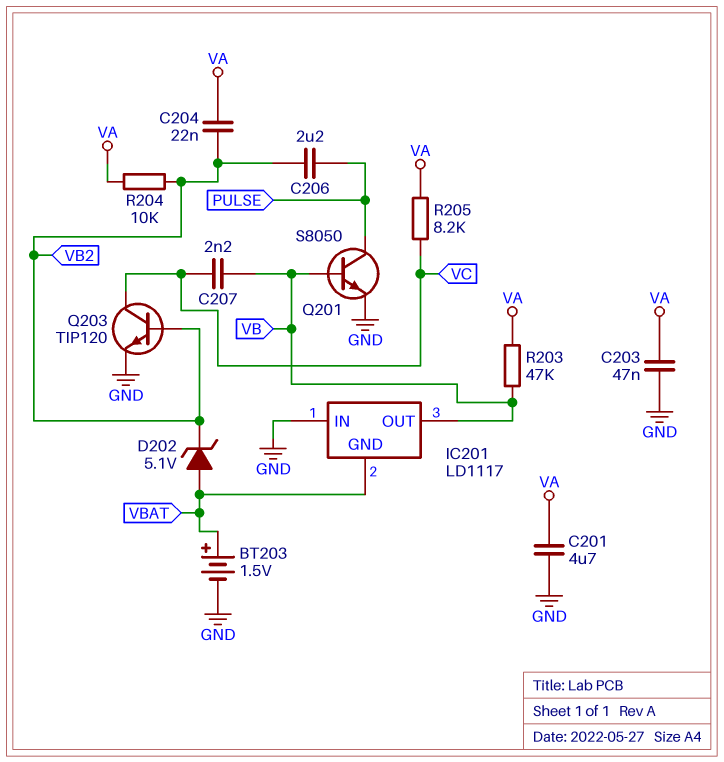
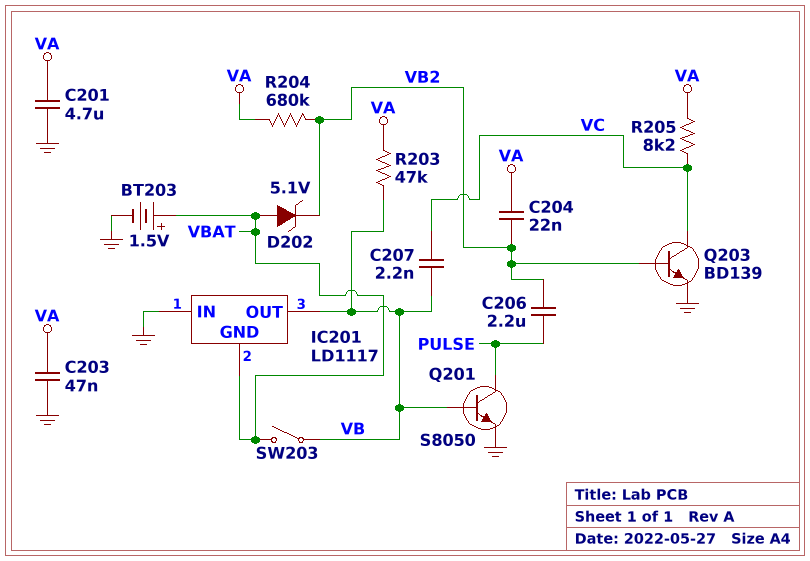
Q203: NPN TIP120 (B VB2, C VC, E GND) -> NPN BD139 (B VB2, C VC, E GND)
R204: 10k (VA, VB2) -> 680k (VA, VB2)
SW203: none -> switch (VB, VBAT)

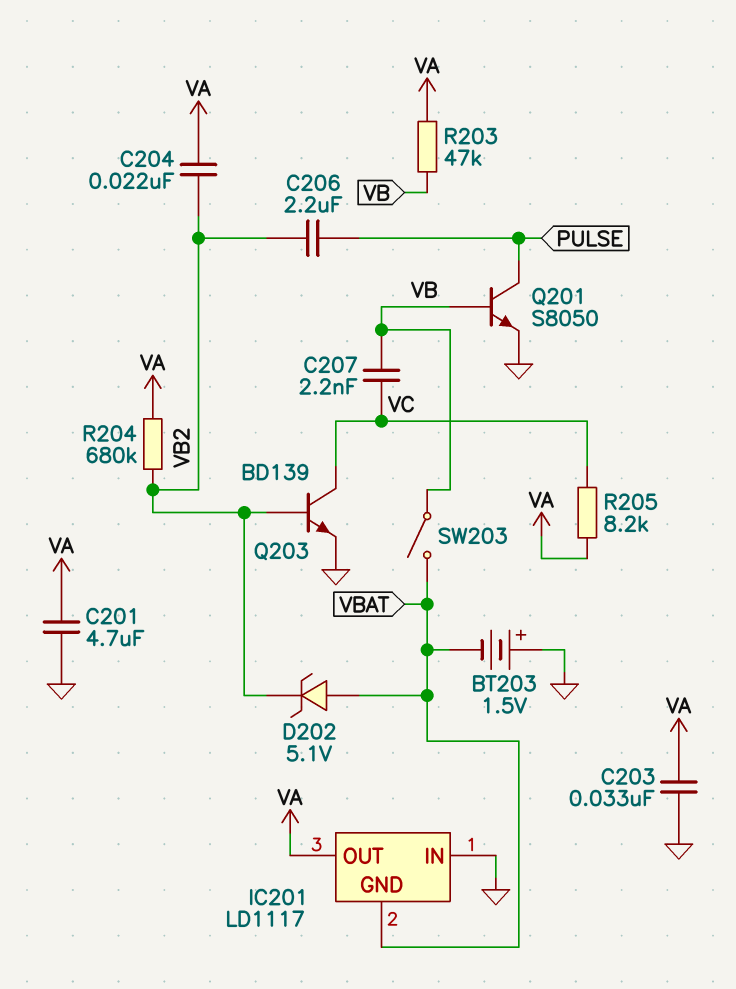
BT203: 1.5V (plus VBAT, minus GND) -> 1.5V (plus GND, minus VBAT)
C203: 47nF (GND, VA) -> 33nF (GND, VA)
IC201 pin OUT: VB -> VA

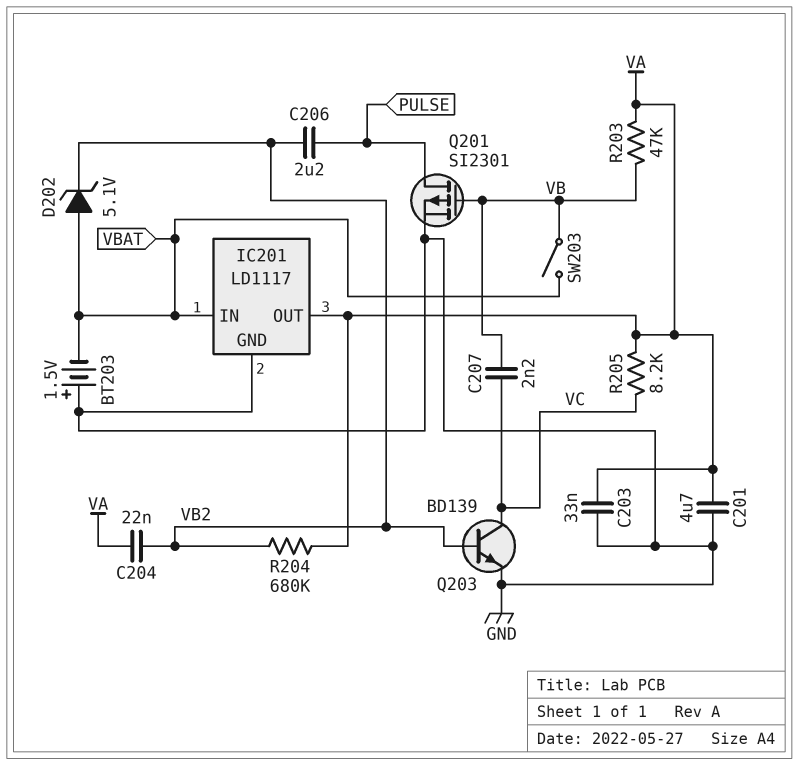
IC201 pin GND: VBAT -> GND
IC201 pin IN: GND -> VBAT
Q201: NPN S8050 (B VB, C PULSE, E GND) -> PMOS SI2301 (G VB, D PULSE, S GND)

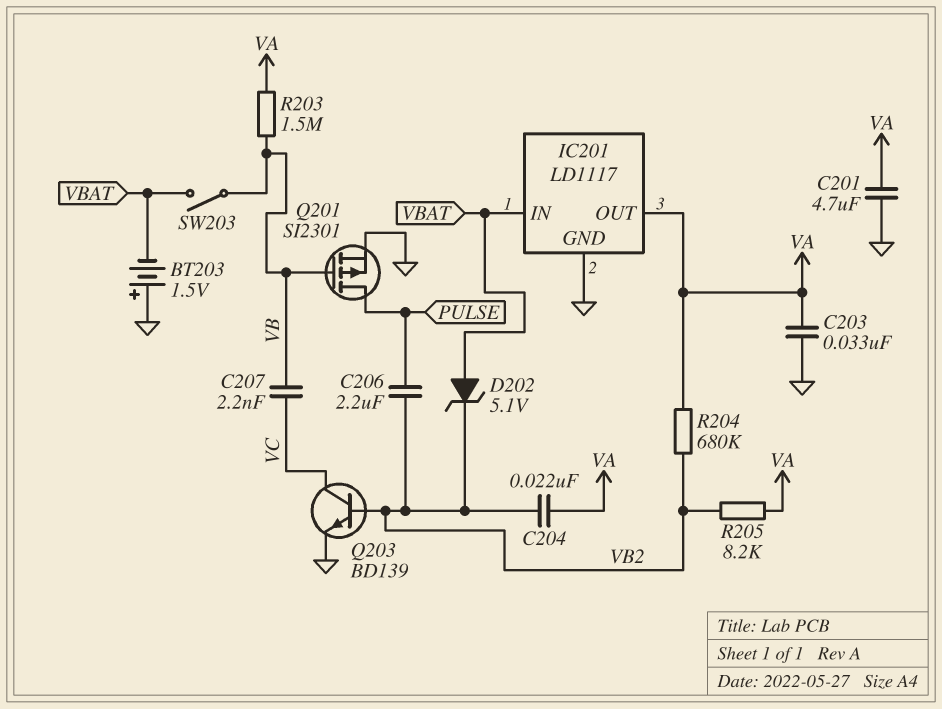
R203: 47k (VA, VB) -> 1.5M (VA, VB)
R205: 8.2k (VA, VC) -> 8.2k (VA, VB2)

